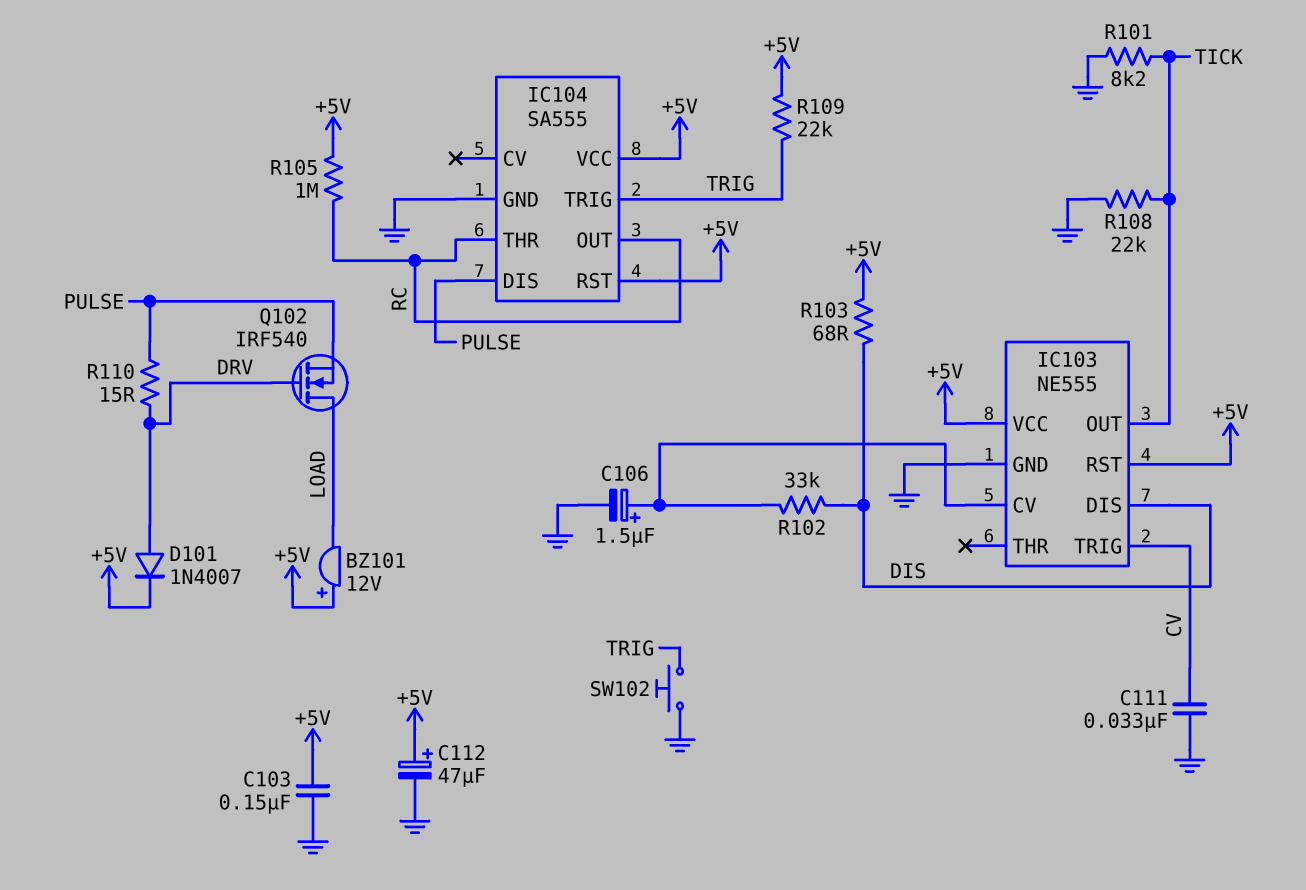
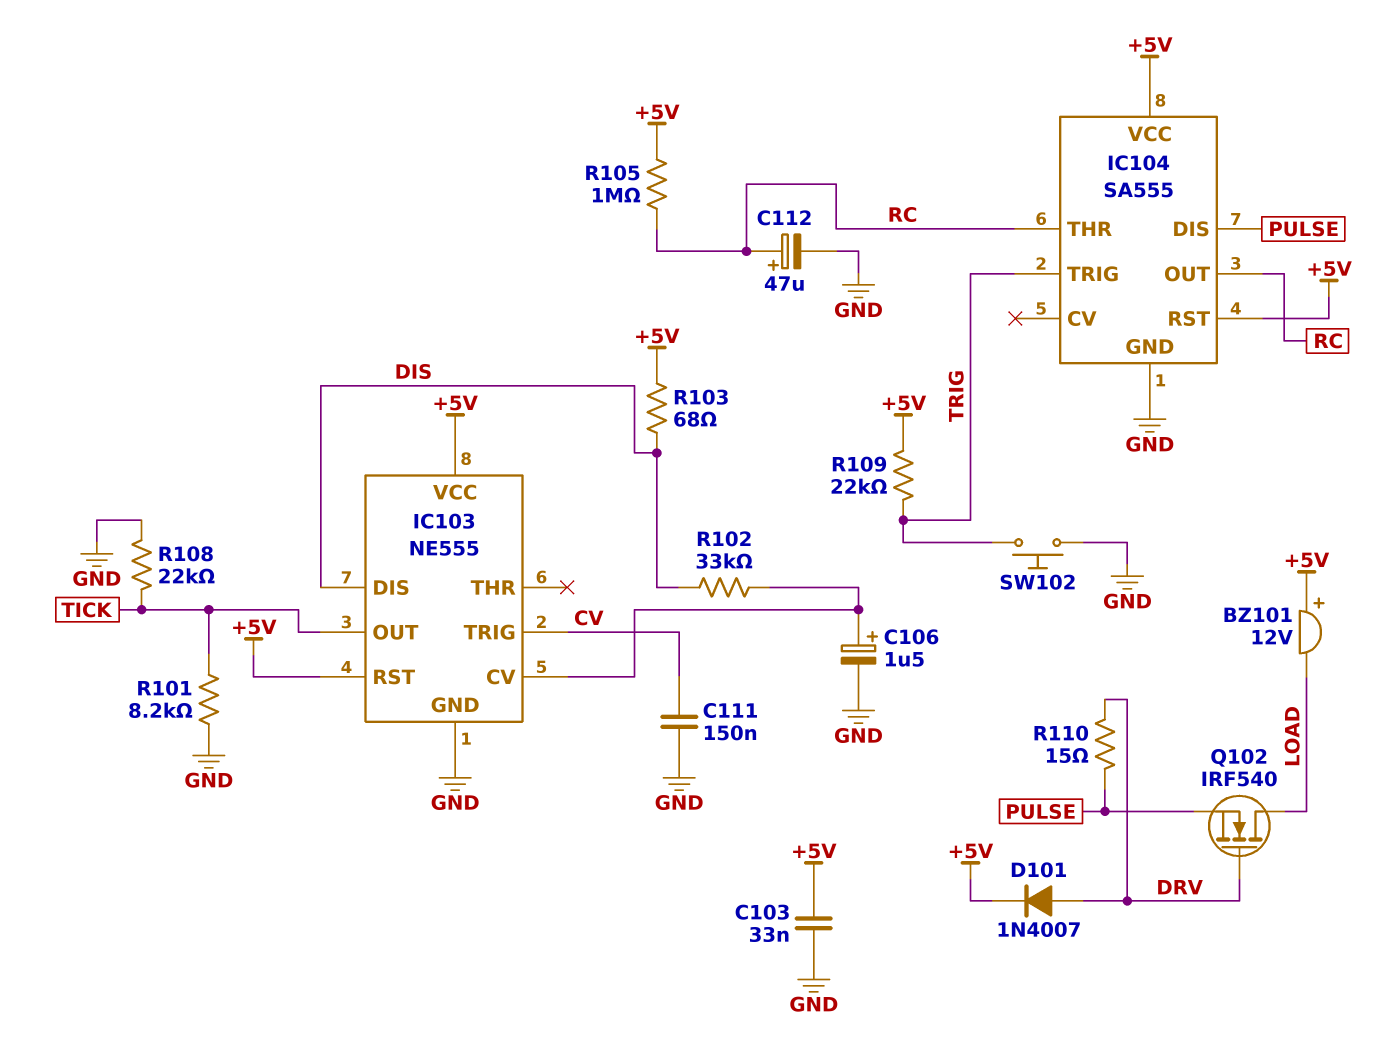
C103: 150nF (+5V, GND) -> 33nF (+5V, GND)
C111: 33nF (CV, GND) -> 150nF (CV, GND)
C112: 47uF (plus +5V, minus GND) -> 47uF (plus RC, minus GND)

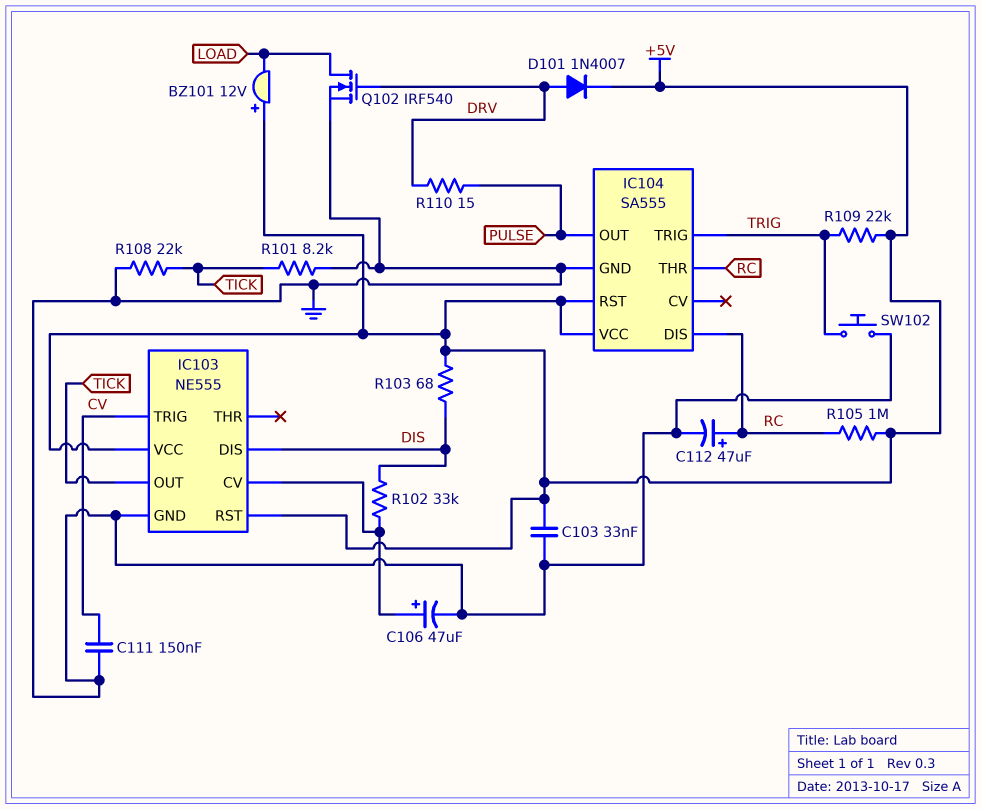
C106: 1.5uF (plus IC103/CV, minus GND) -> 47uF (plus IC103/CV, minus GND)
IC104 pin DIS: PULSE -> RC
IC104 pin OUT: RC -> PULSE
Q102: NMOS IRF540 (G DRV, D LOAD, S PULSE) -> NMOS IRF540 (G DRV, D LOAD, S GND)

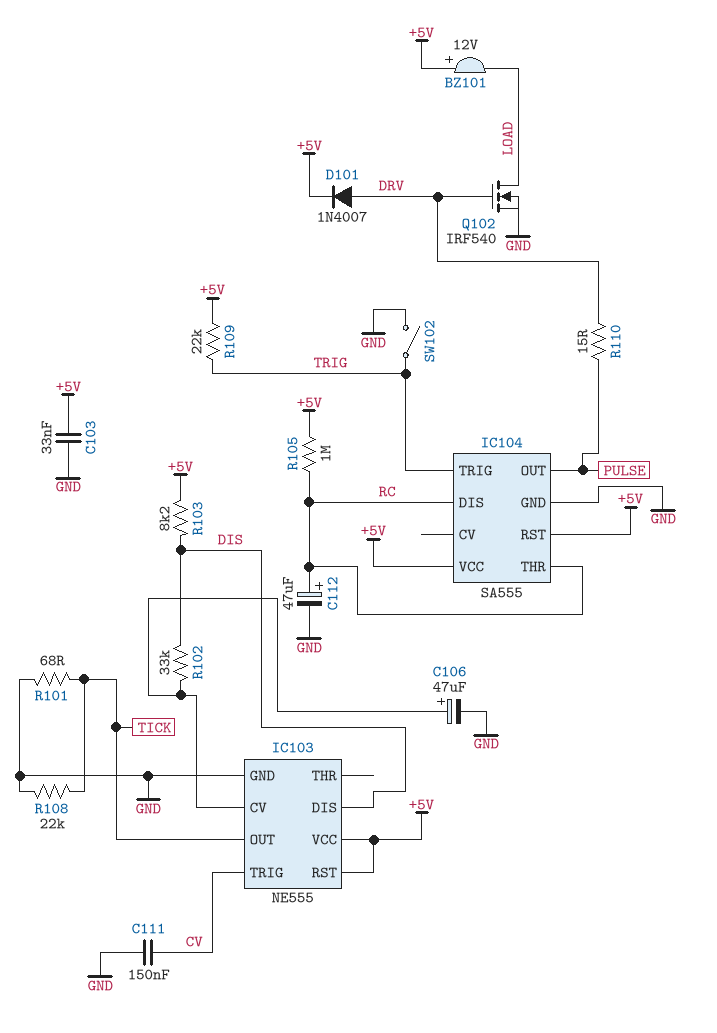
R101: 8.2k (GND, TICK) -> 68 (GND, TICK)
R103: 68 (+5V, DIS) -> 8.2k (+5V, DIS)
SW102: button (GND, TRIG) -> switch (GND, TRIG)

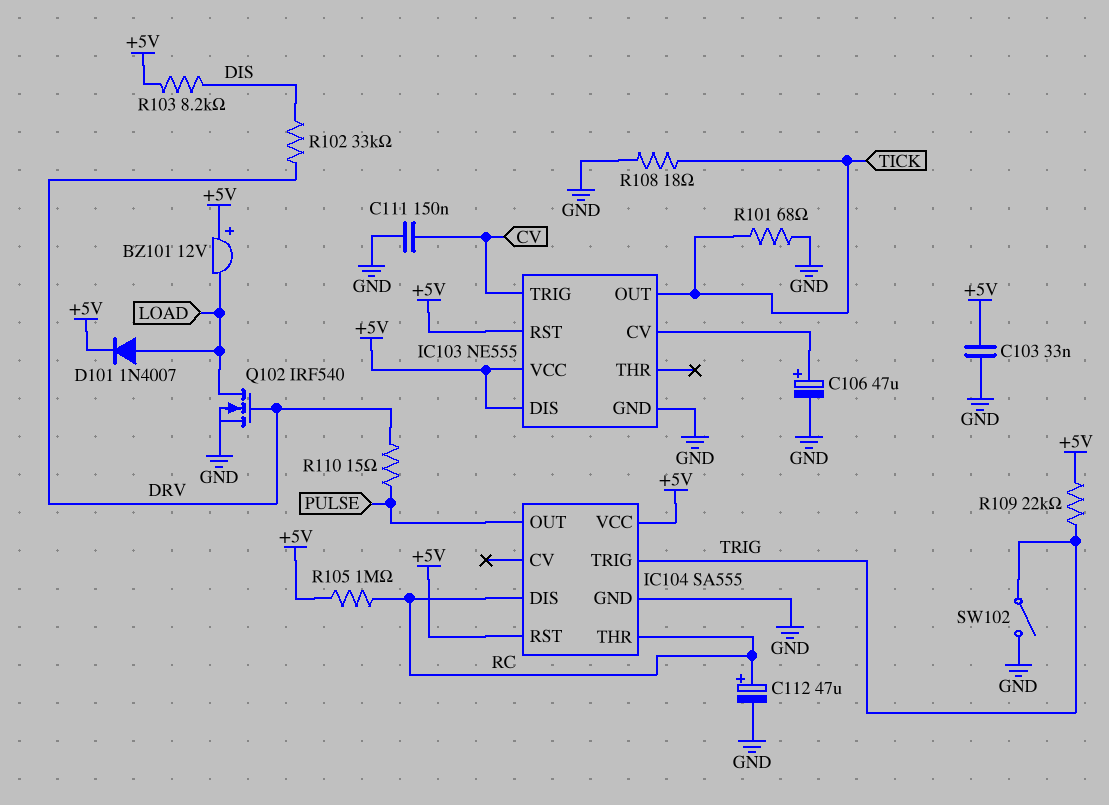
D101: diode 1N4007 (A DRV, K +5V) -> diode 1N4007 (A LOAD, K +5V)
IC103 pin DIS: DIS -> +5V
R102: 33k (DIS, IC103/CV) -> 33k (DIS, DRV)
R108: 22k (GND, TICK) -> 18 (GND, TICK)

